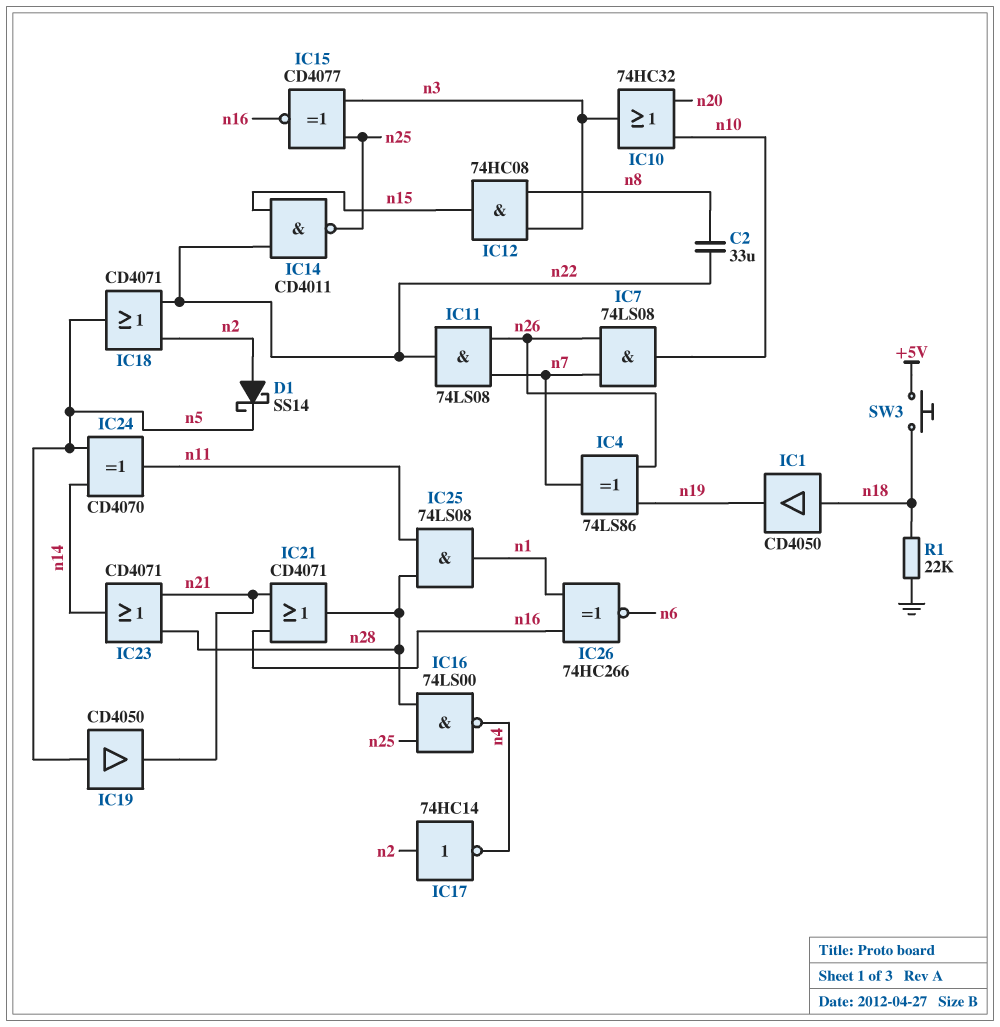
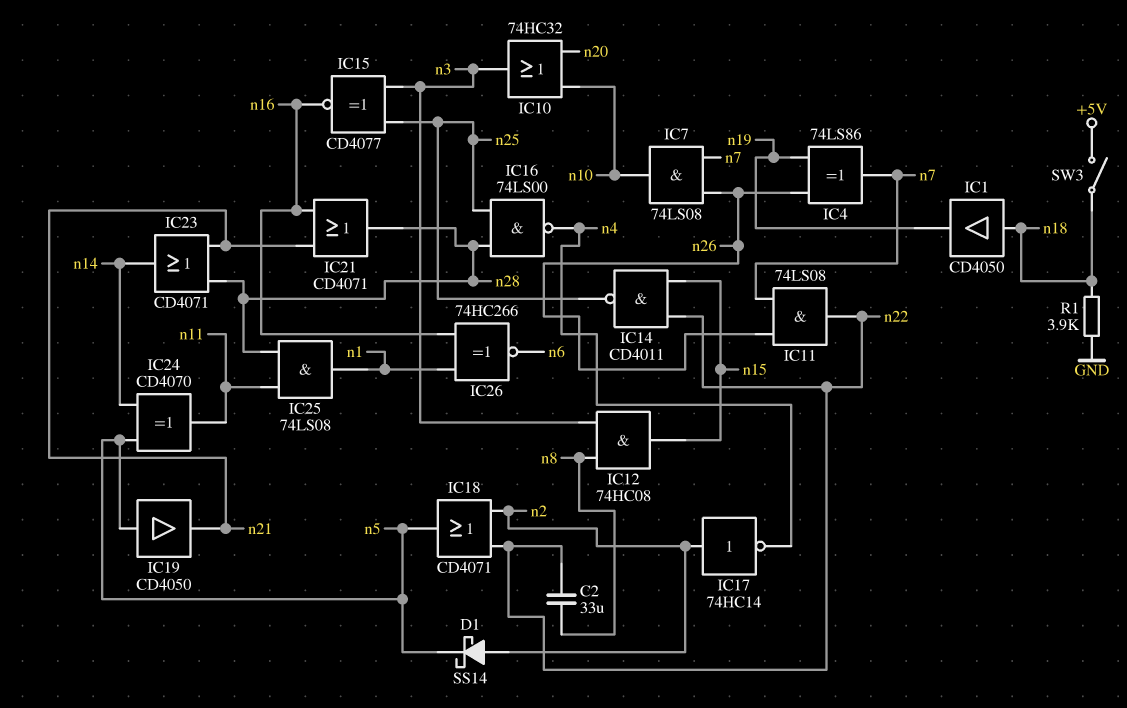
R1: 22k (GND, n18) -> 3.9k (GND, n18)
SW3: button (+5V, n18) -> switch (+5V, n18)

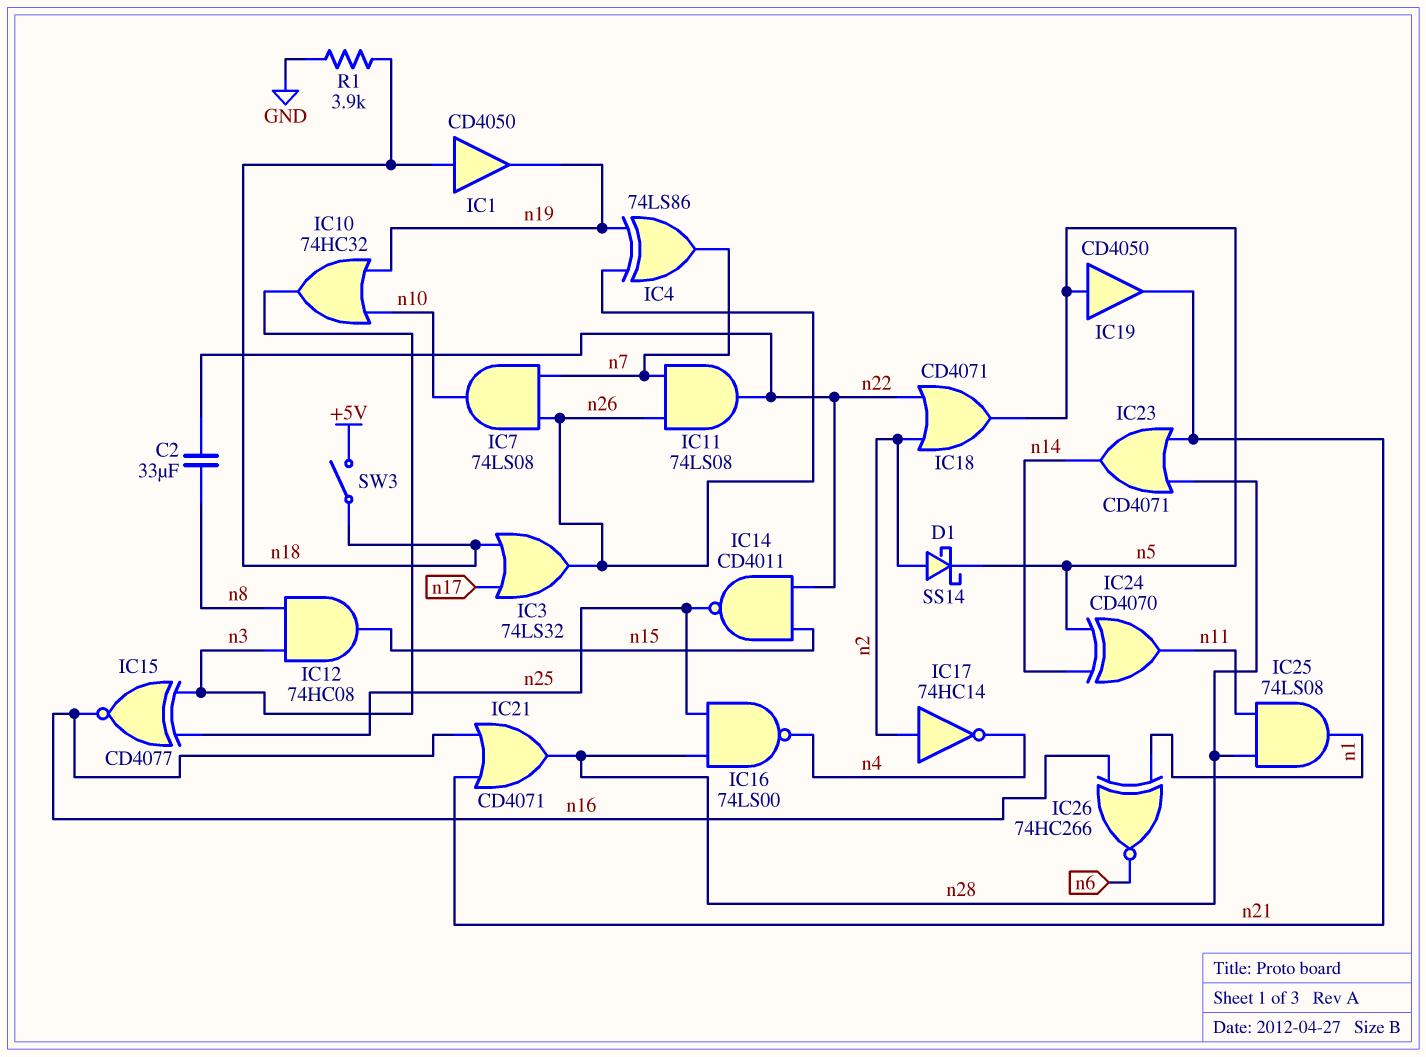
IC3: none -> OR 74LS32 (in n17, in n18, out n26)
IC10: OR 74HC32 (in n10, in n20, out n3) -> OR 74HC32 (in n10, in n19, out n3)

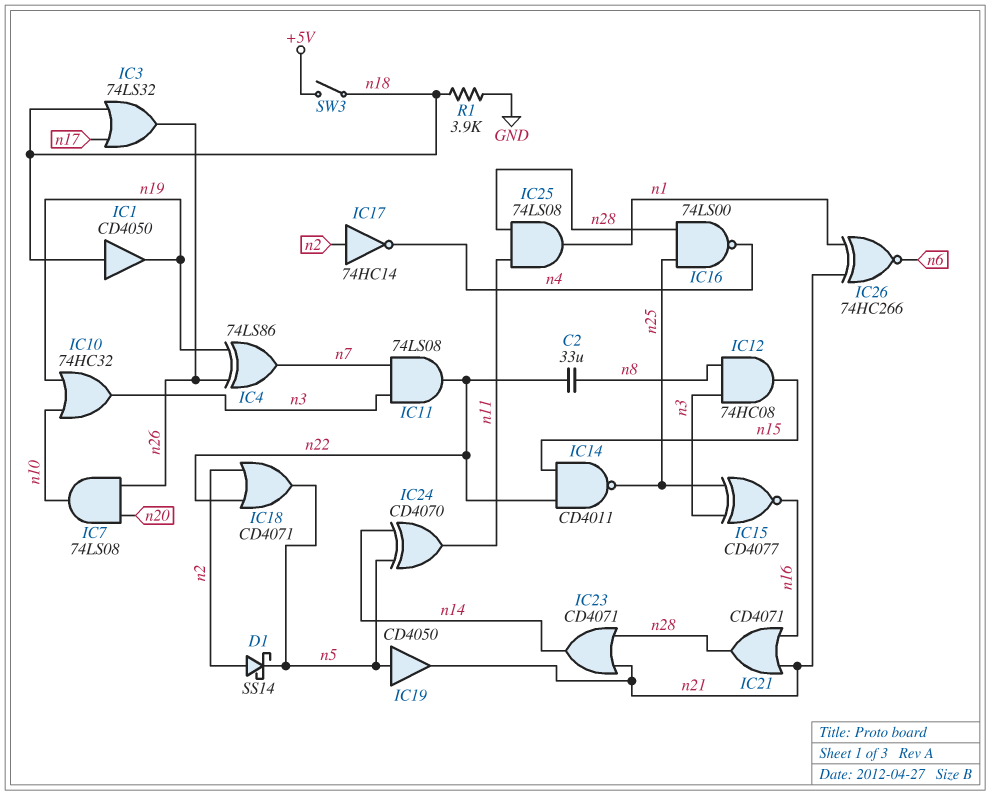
IC7: AND 74LS08 (in n7, in n26, out n10) -> AND 74LS08 (in n20, in n26, out n10)
IC11: AND 74LS08 (in n7, in n26, out n22) -> AND 74LS08 (in n3, in n7, out n22)
IC26: XNOR 74HC266 (in n1, in n16, out n6) -> XNOR 74HC266 (in n1, in n21, out n6)

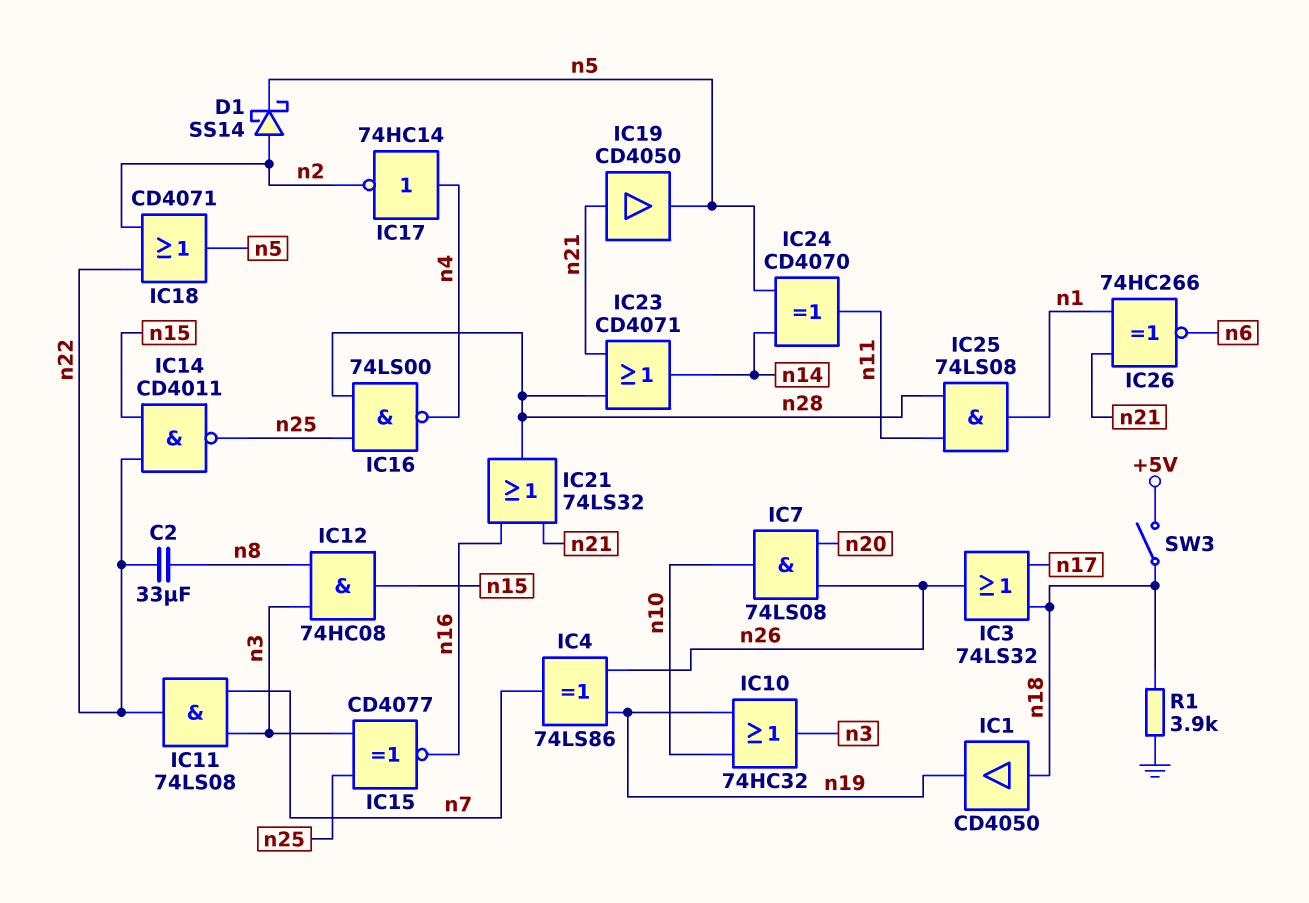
IC17: NOT 74HC14 (in n2, out n4) -> NOT 74HC14 (in n4, out n2)
IC19: buffer CD4050 (in n5, out n21) -> buffer CD4050 (in n21, out n5)
IC21: OR CD4071 (in n16, in n21, out n28) -> OR 74LS32 (in n16, in n21, out n28)

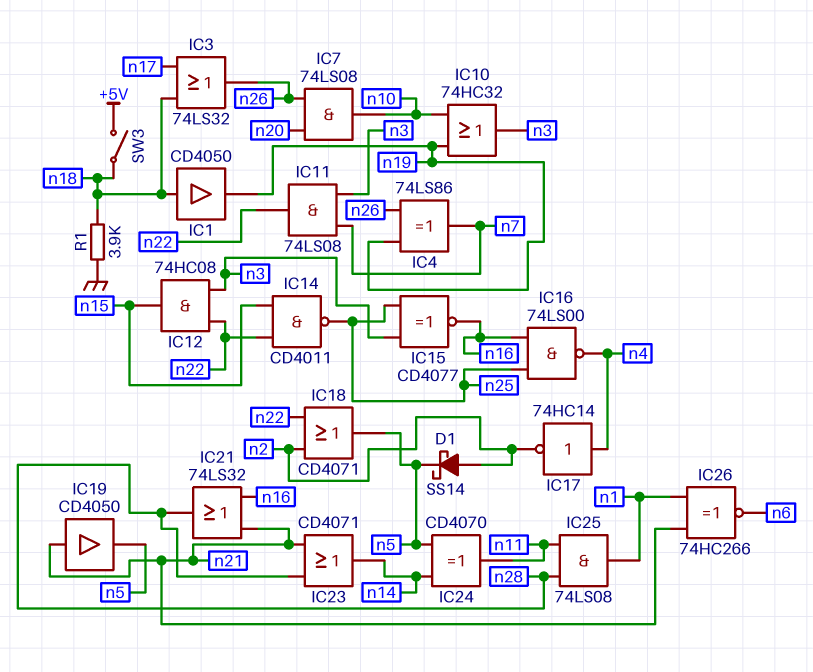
C2: 33uF (n8, n22) -> none
IC12: AND 74HC08 (in n3, in n8, out n15) -> AND 74HC08 (in n3, in n22, out n15)
IC16: NAND 74LS00 (in n25, in n28, out n4) -> NAND 74LS00 (in n16, in n25, out n4)

